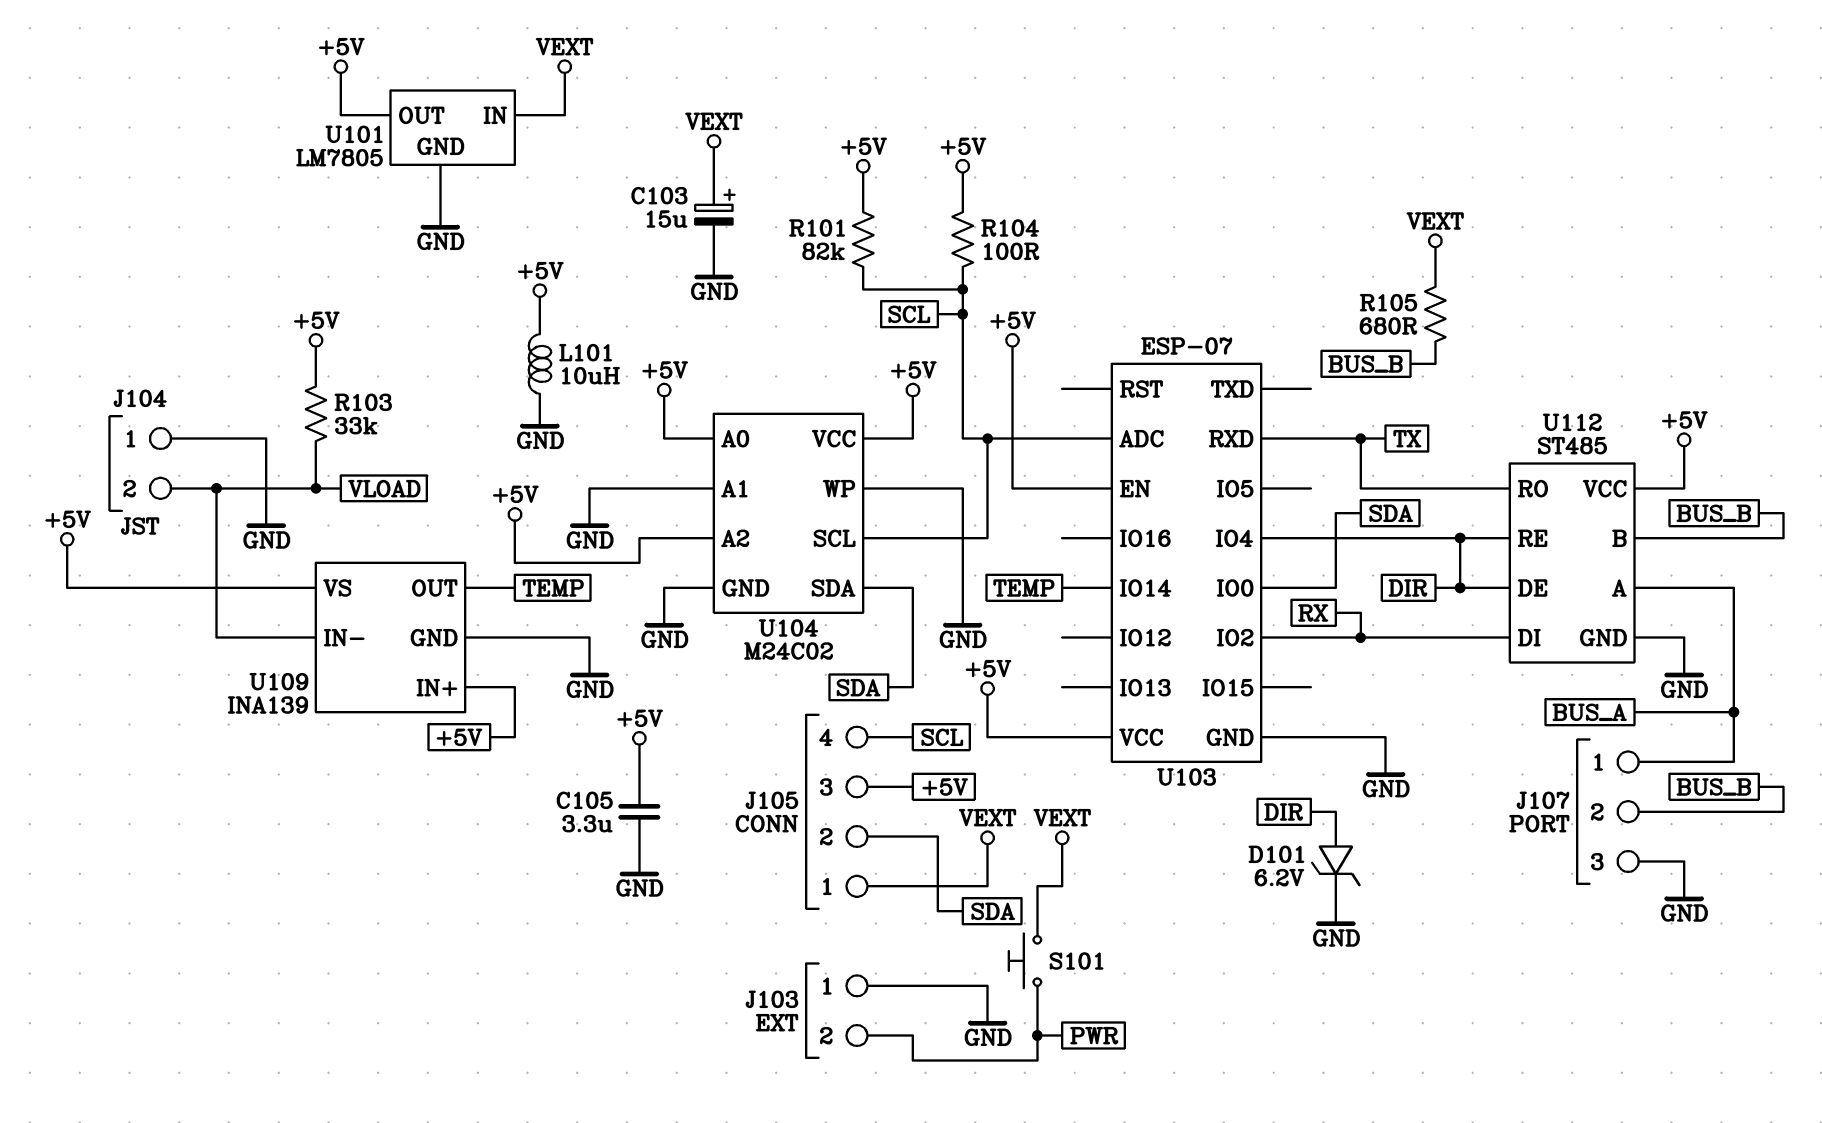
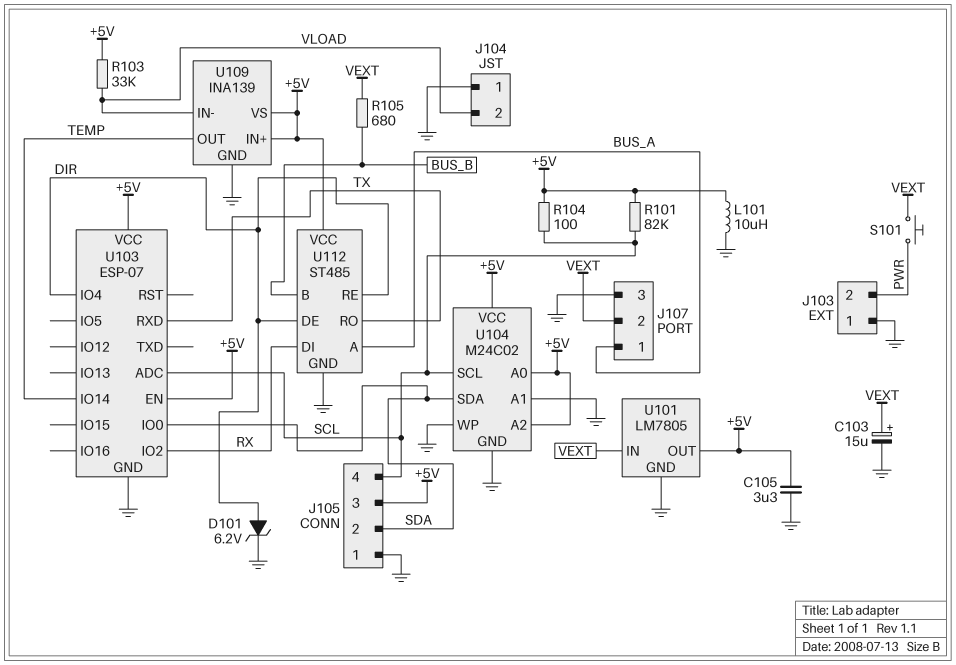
J105 pin 1: VEXT -> GND
J107 pin 2: BUS_B -> VEXT

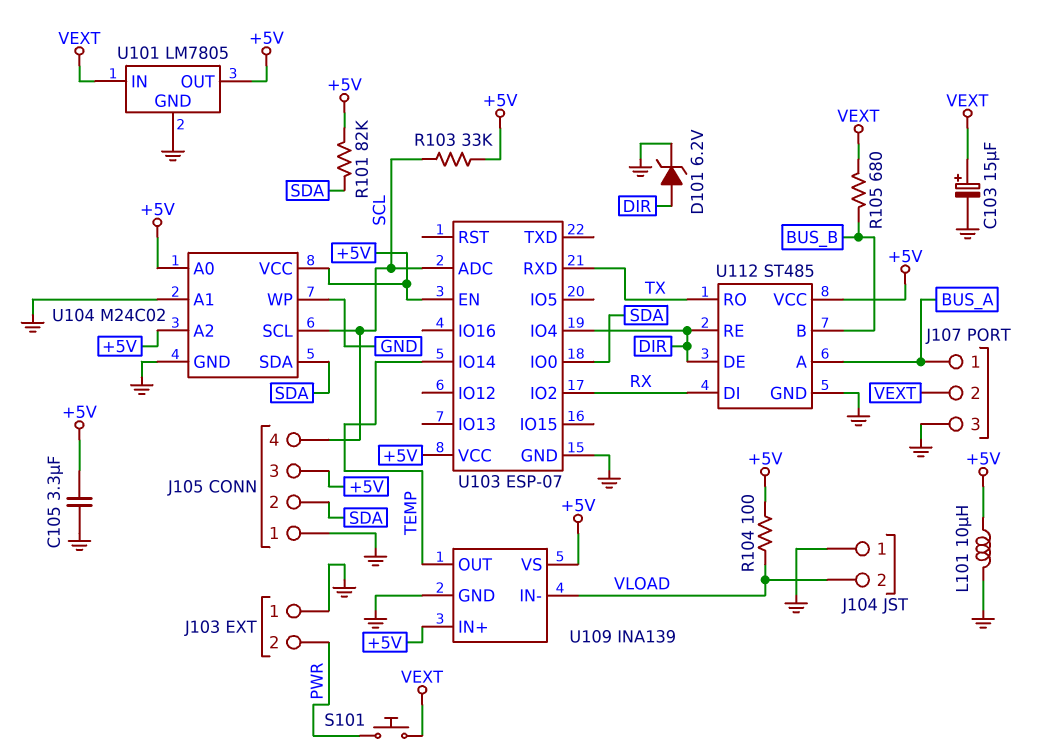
R101: 82k (+5V, SCL) -> 82k (+5V, SDA)
R103: 33k (+5V, VLOAD) -> 33k (+5V, SCL)
R104: 100 (+5V, SCL) -> 100 (+5V, VLOAD)

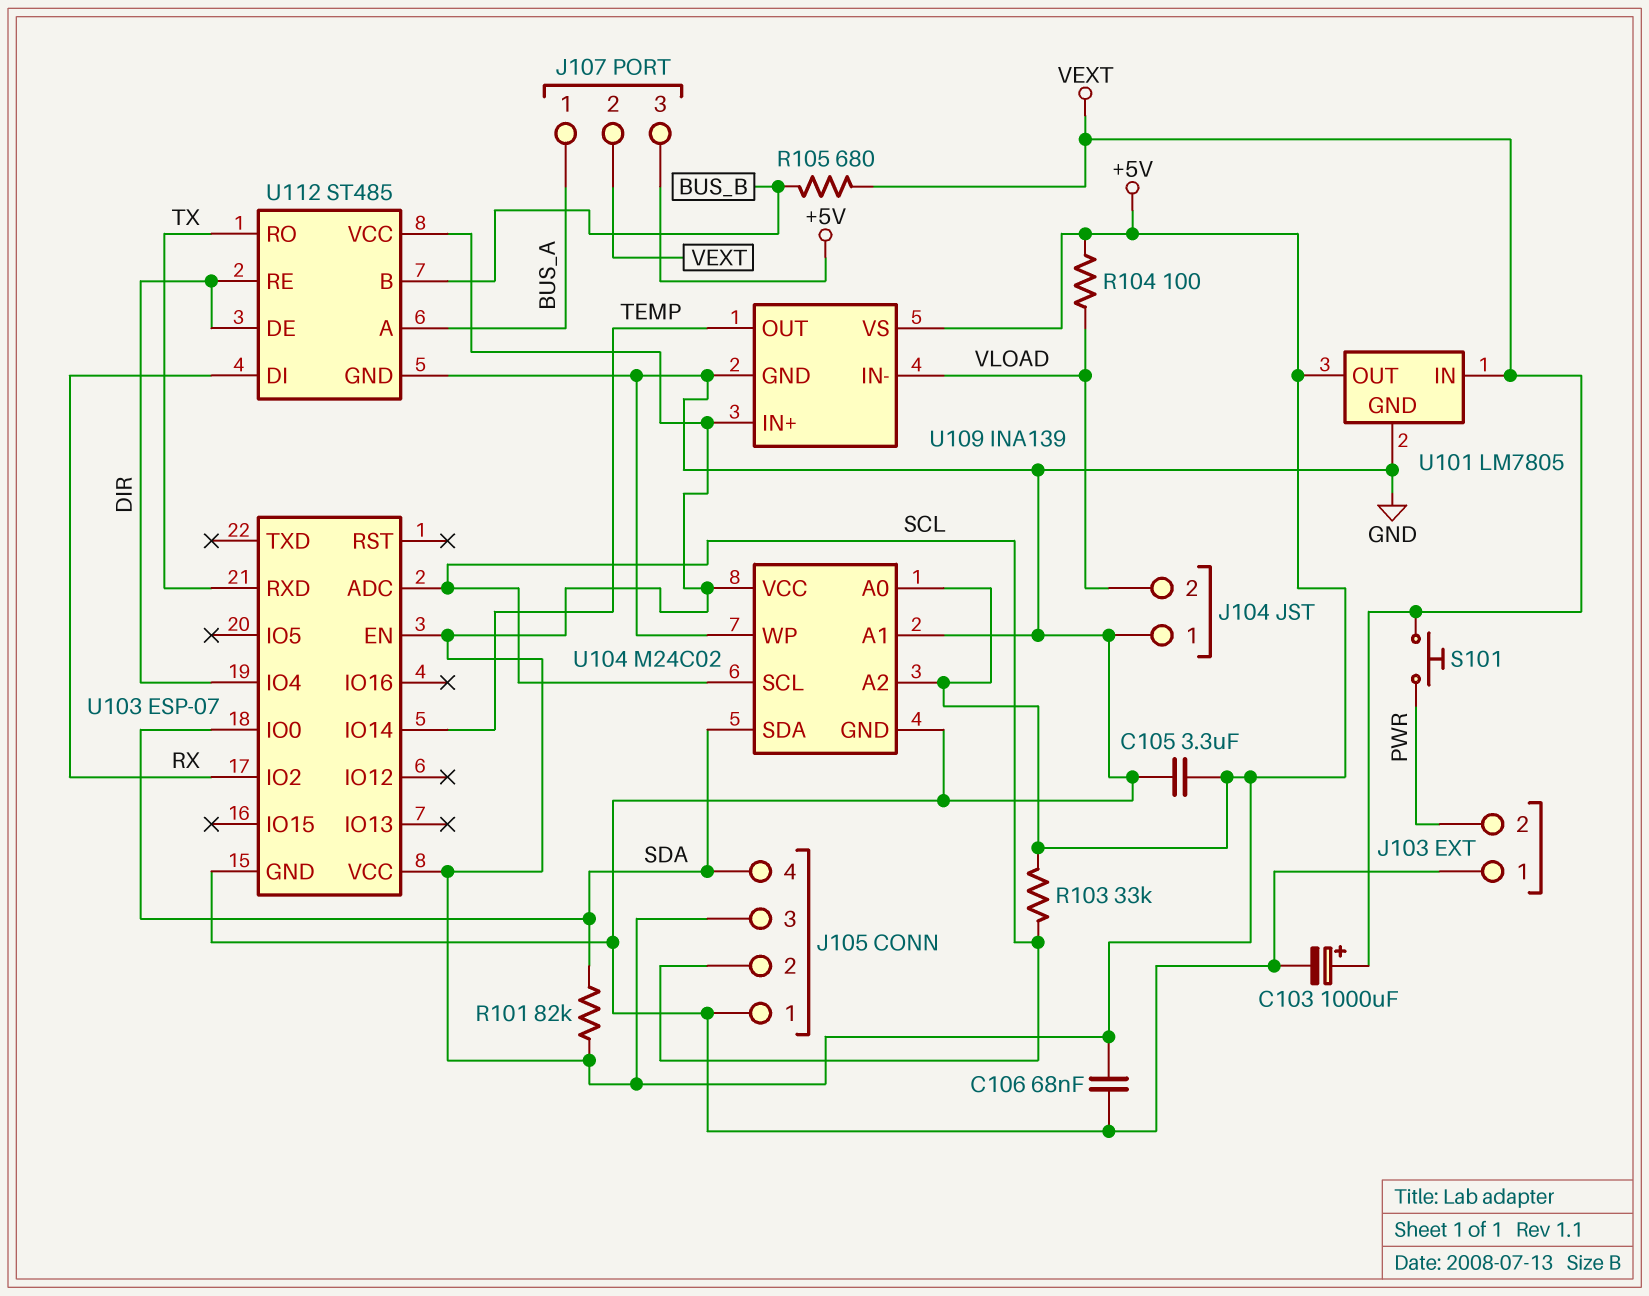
C103: 15uF (plus VEXT, minus GND) -> 1000uF (plus VEXT, minus GND)
C106: none -> 68nF (+5V, GND)
D101: zener 6.2V (A DIR, K GND) -> none
J105 pin 2: SDA -> SCL
J105 pin 4: SCL -> SDA
J107 pin 3: GND -> +5V
L101: 10uH (+5V, GND) -> none

